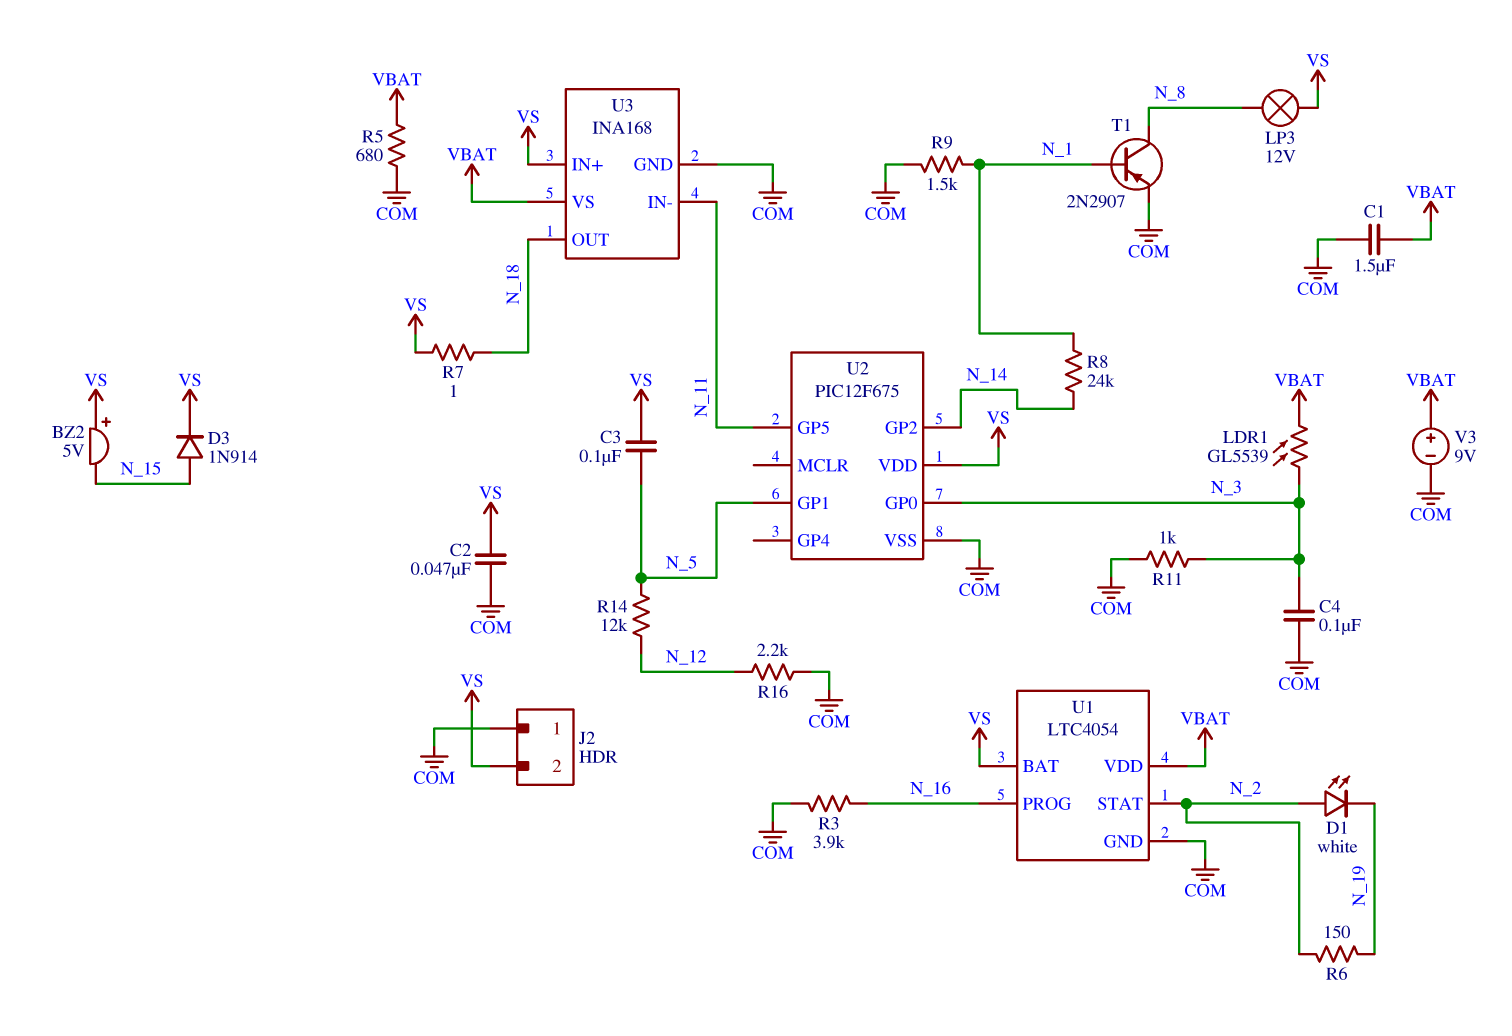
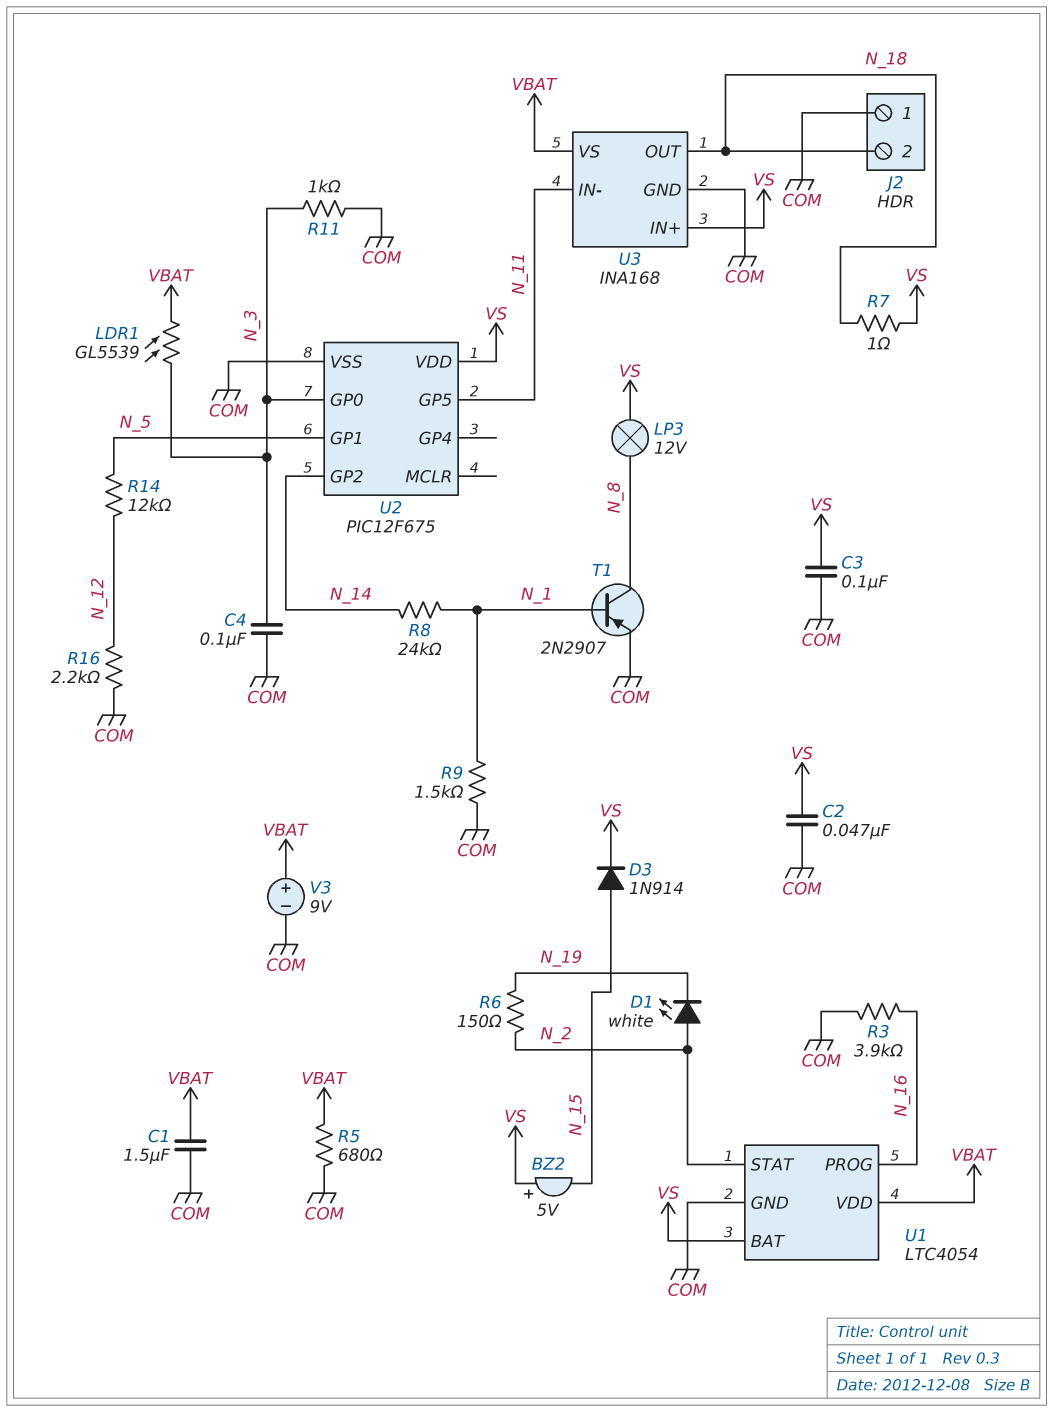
C3: 100nF (N_5, VS) -> 100nF (COM, VS)
J2 pin 2: VS -> N_18

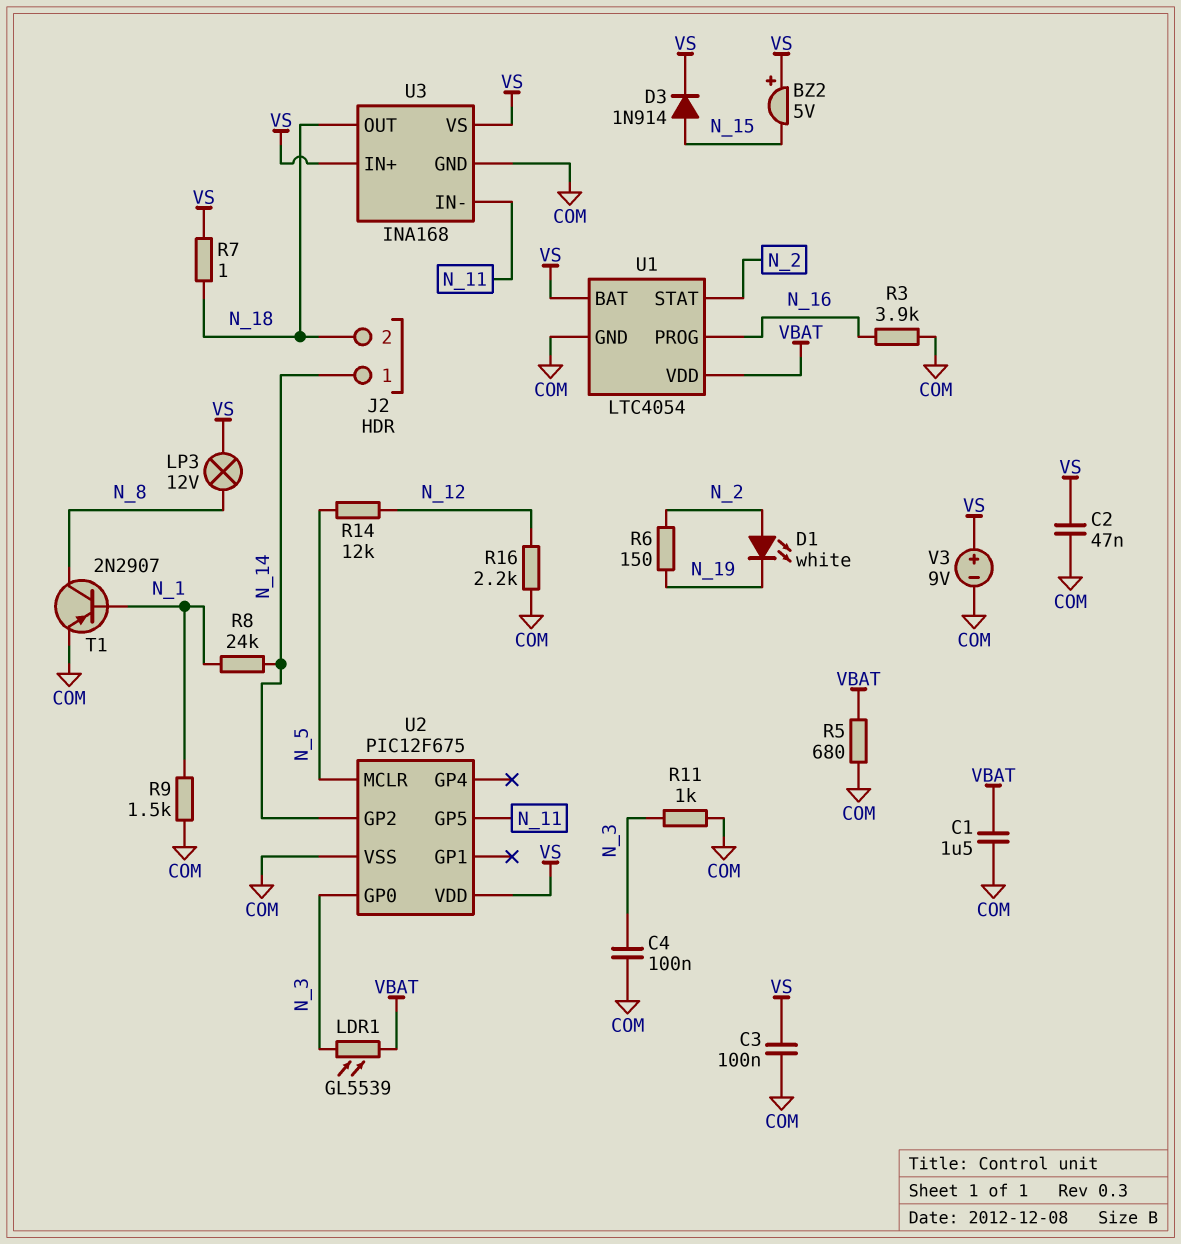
J2 pin 1: COM -> N_14
U2 pin GP1: N_5 -> none
U2 pin MCLR: none -> N_5
U3 pin VS: VBAT -> VS
V3: 9V (plus VBAT, minus COM) -> 9V (plus VS, minus COM)

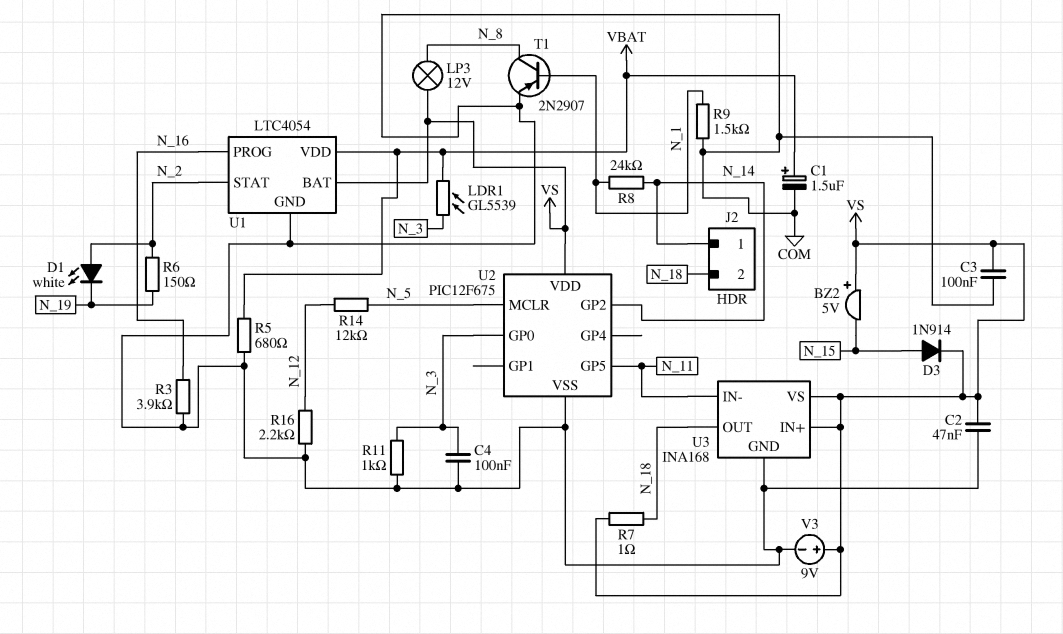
C1: 1.5uF (COM, VBAT) -> 1.5uF (plus VBAT, minus COM)

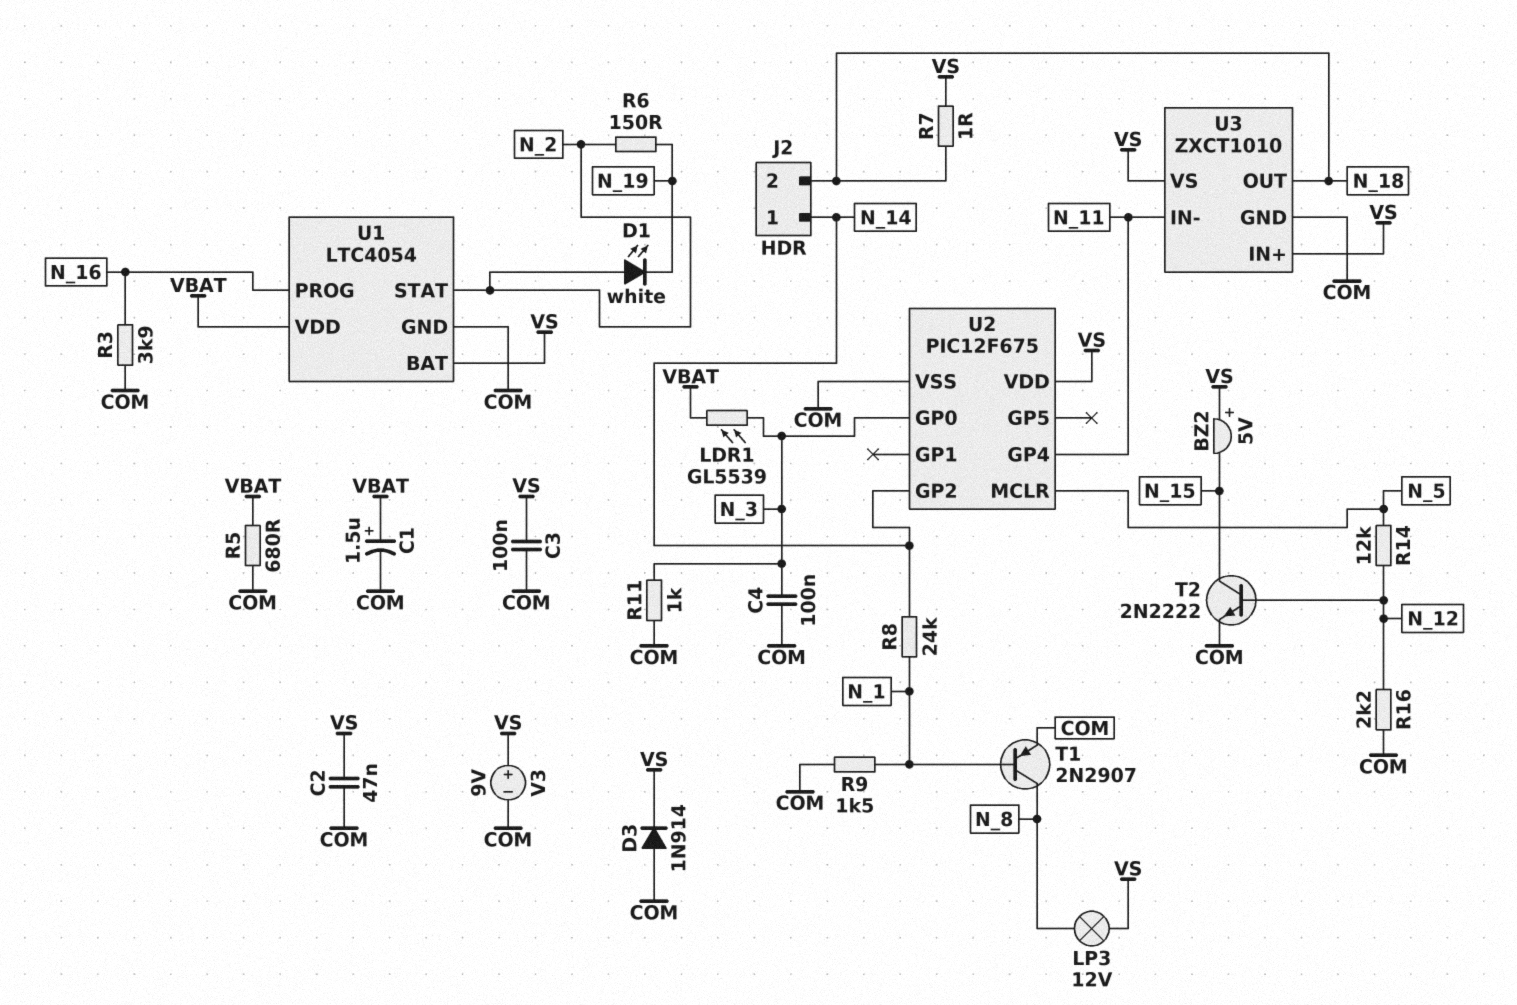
D3: diode 1N914 (A N_15, K VS) -> diode 1N914 (A COM, K VS)
T2: none -> NPN 2N2222 (B N_12, C N_15, E COM)
U2 pin GP4: none -> N_11
U2 pin GP5: N_11 -> none
U3: INA168 -> ZXCT1010

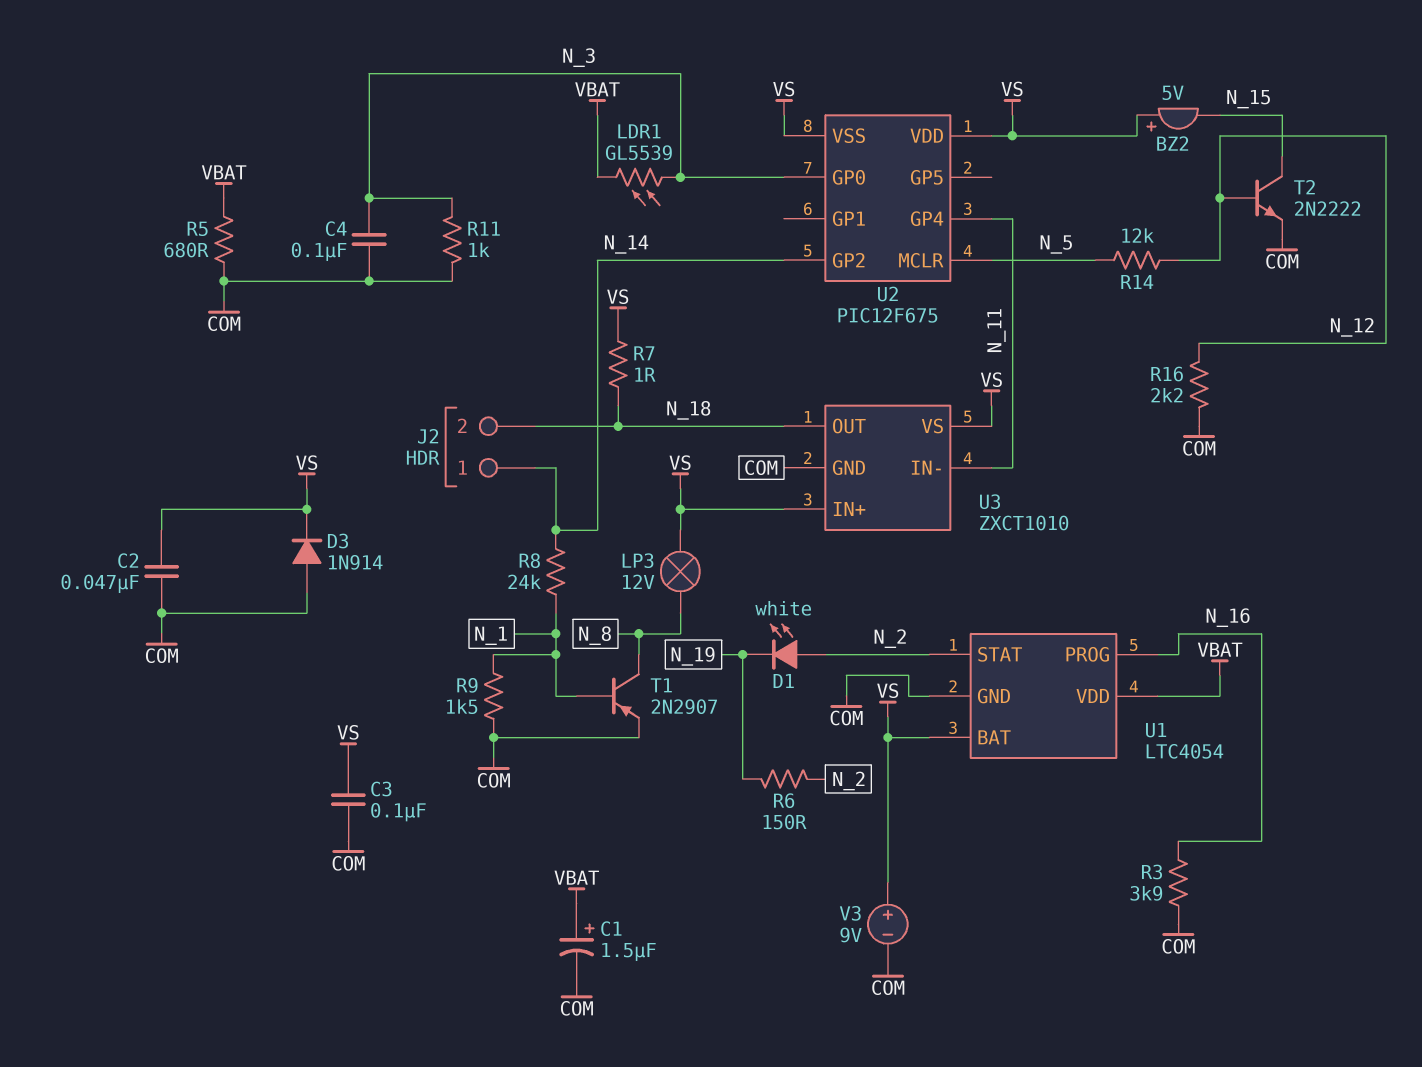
U2 pin VSS: COM -> VS

